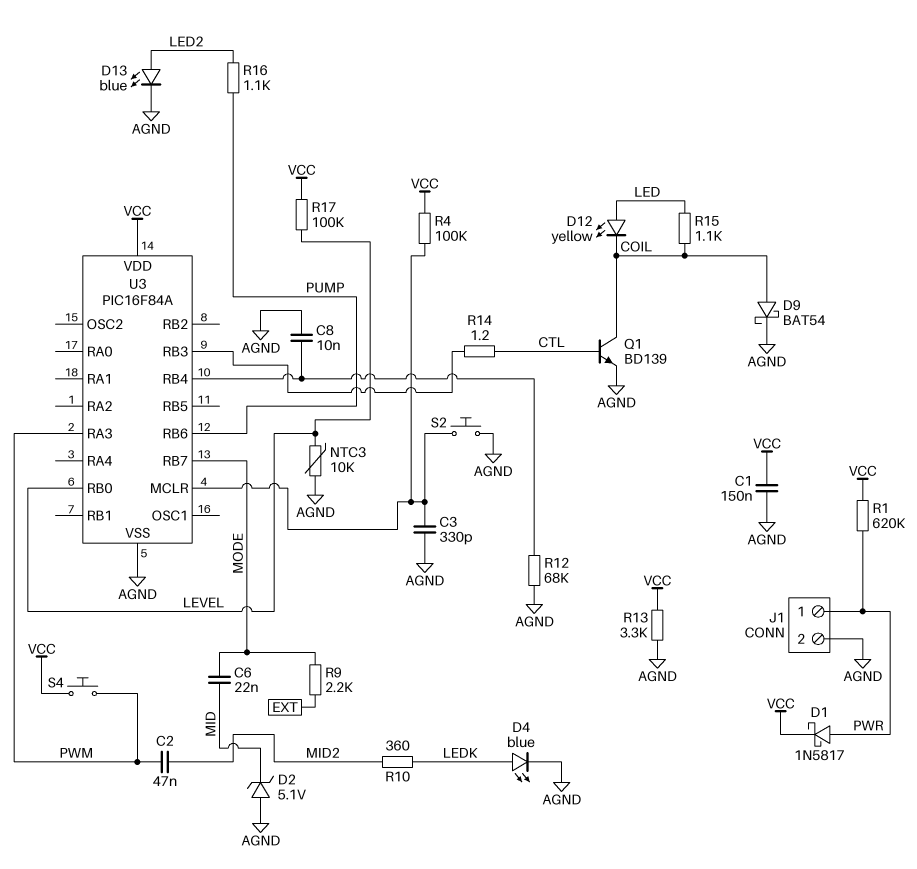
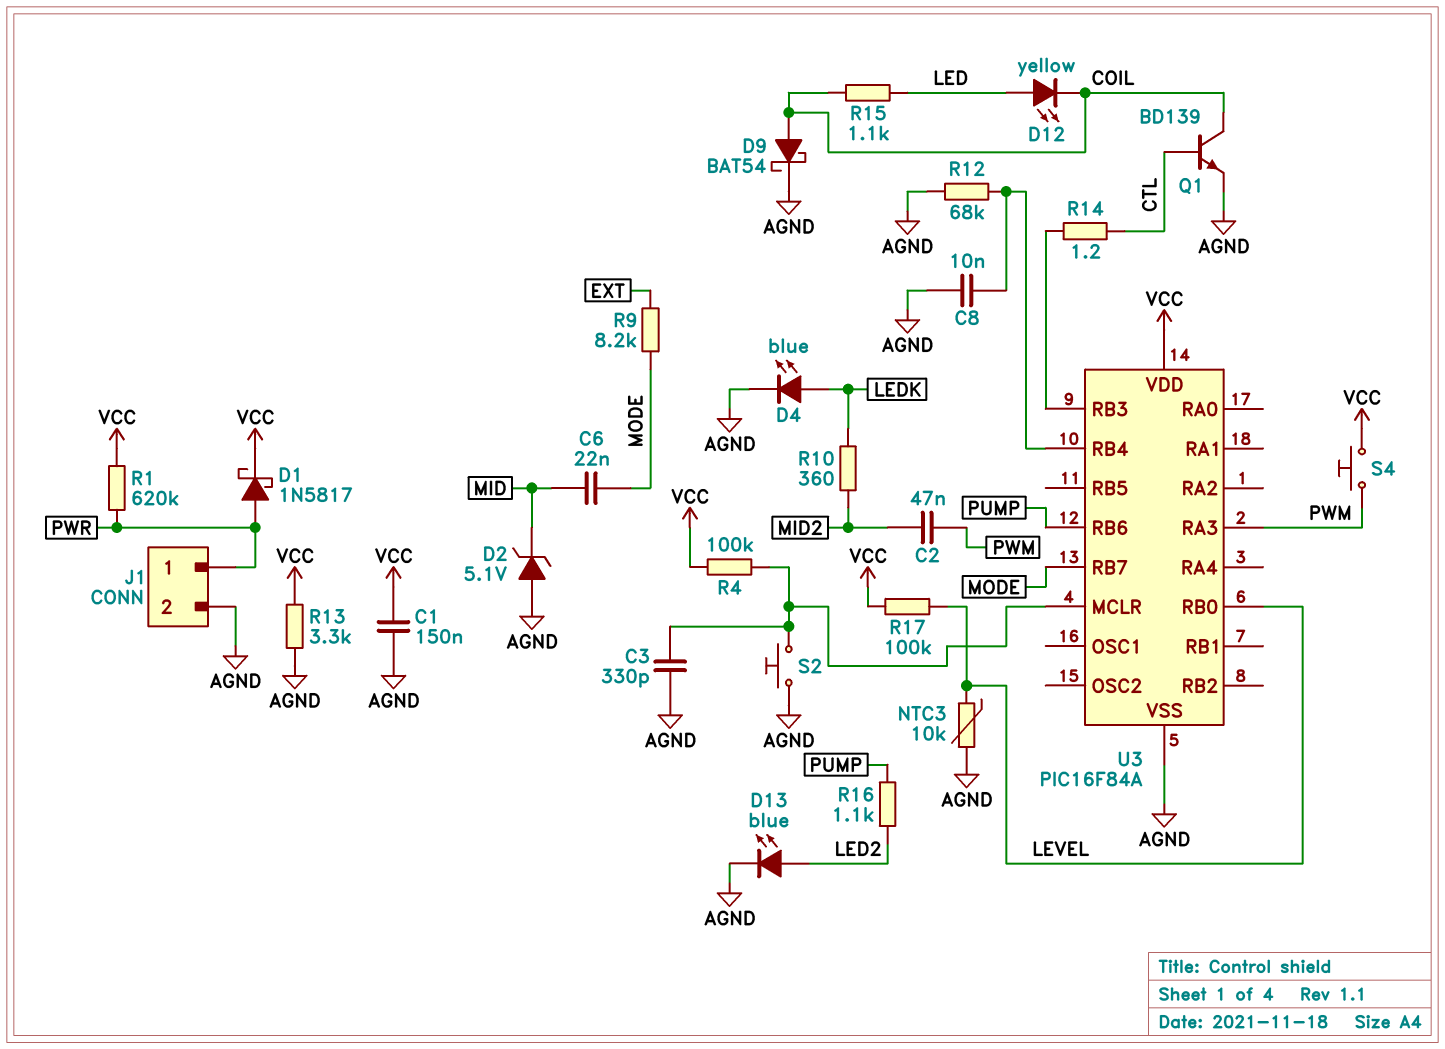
R9: 2.2k (EXT, MODE) -> 8.2k (EXT, MODE)

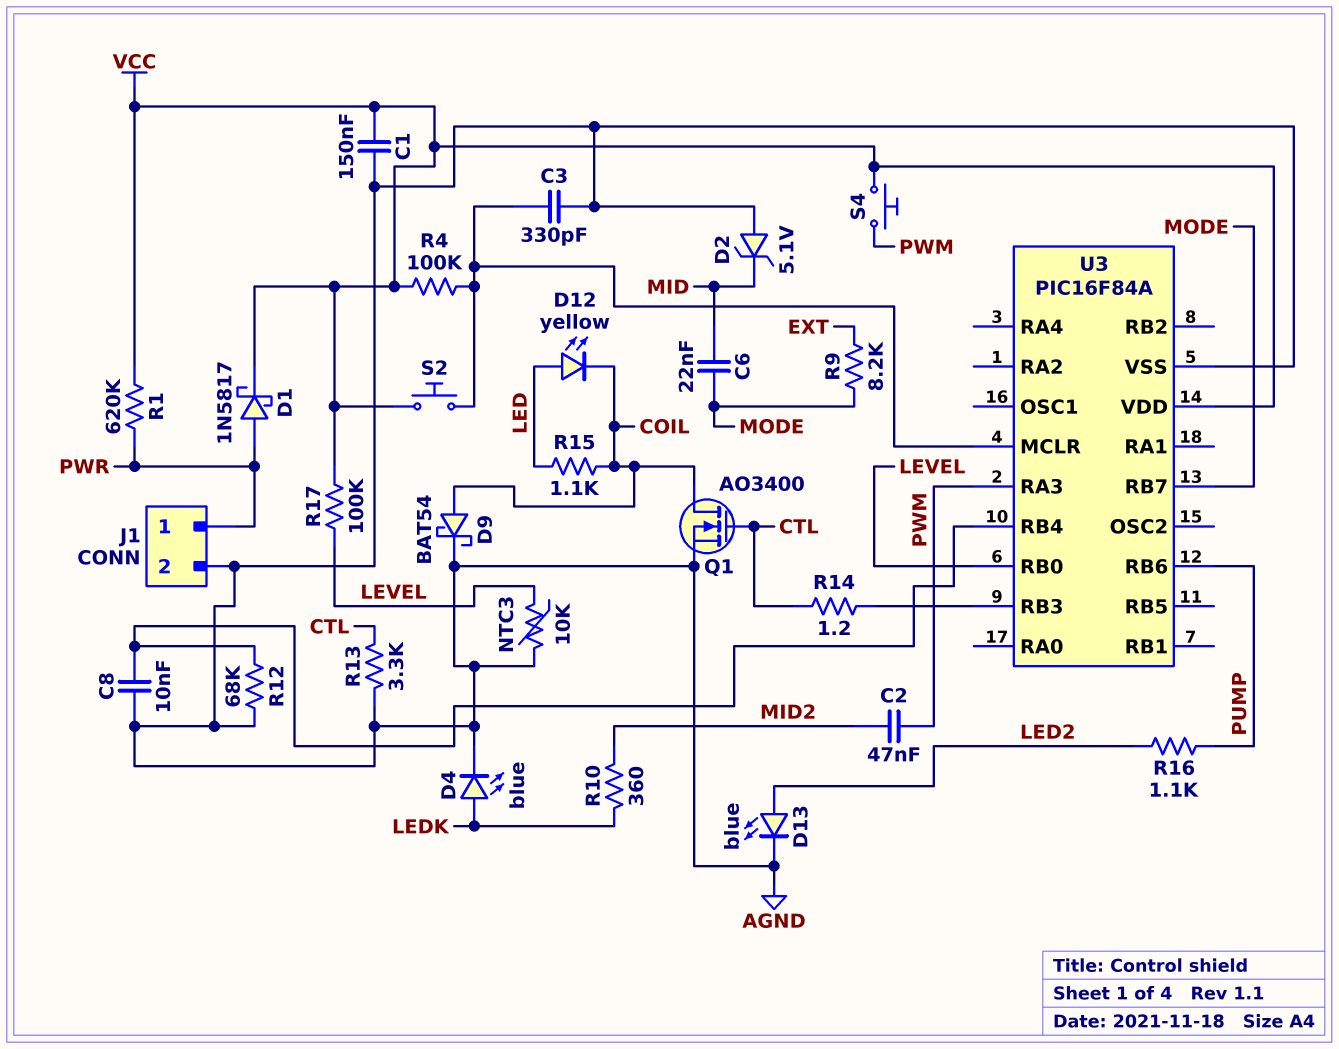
Q1: NPN BD139 (B CTL, C COIL, E AGND) -> NMOS AO3400 (G CTL, D COIL, S AGND)
R13: 3.3k (AGND, VCC) -> 3.3k (AGND, CTL)
S2: button (AGND, U3/MCLR) -> button (U3/MCLR, VCC)

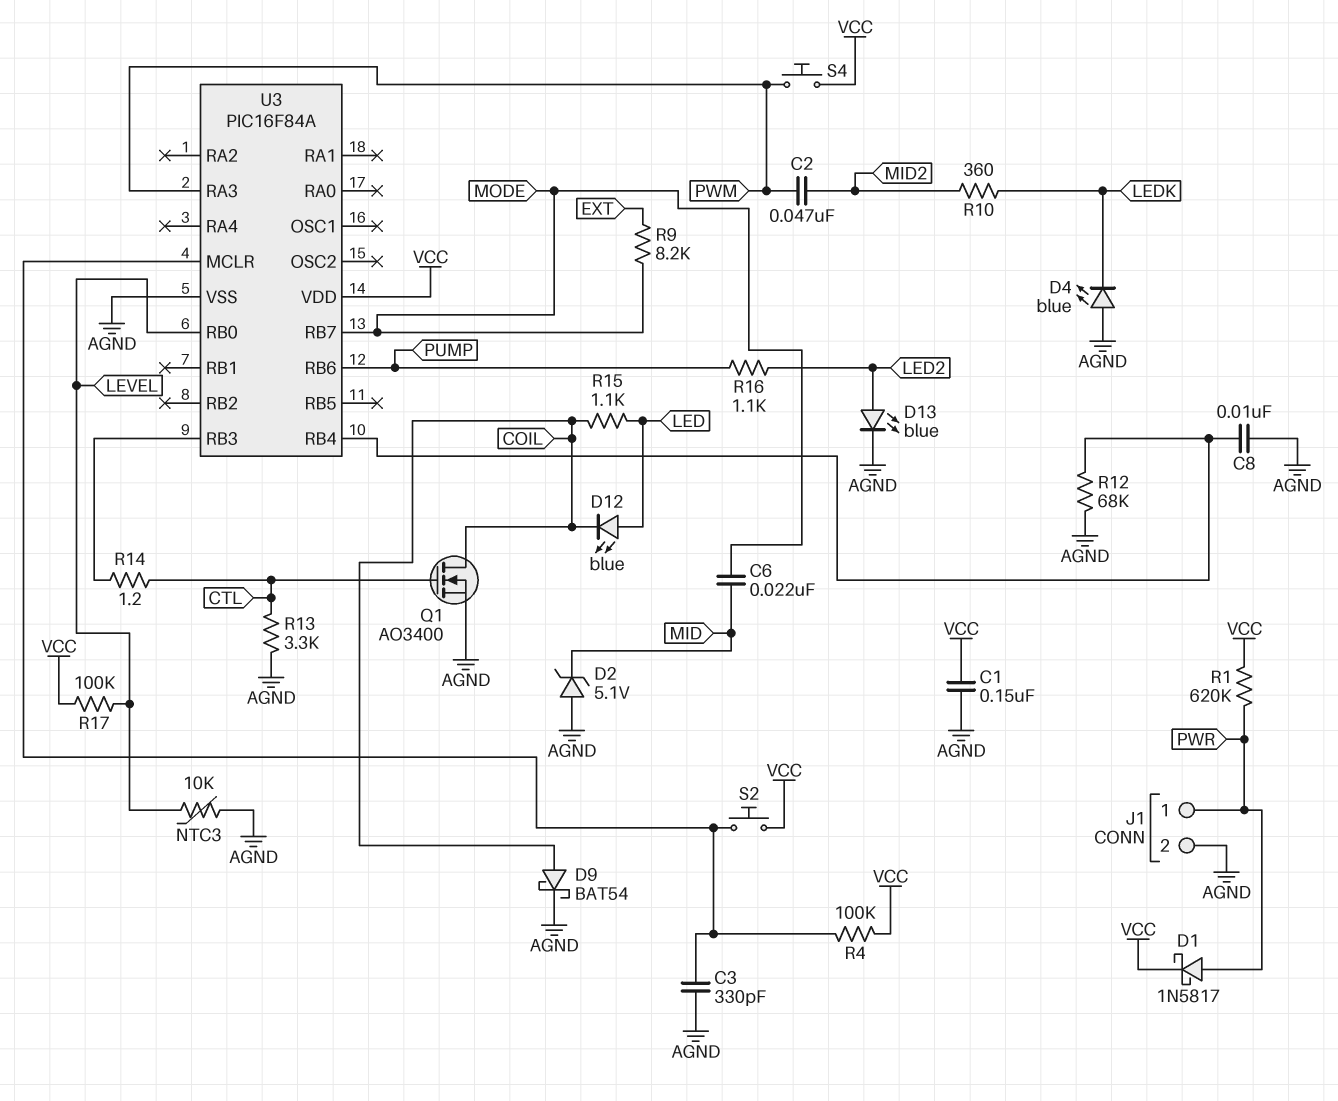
D4: LED blue (A LEDK, K AGND) -> LED blue (A AGND, K LEDK)
D12: LED yellow (A LED, K COIL) -> LED blue (A LED, K COIL)

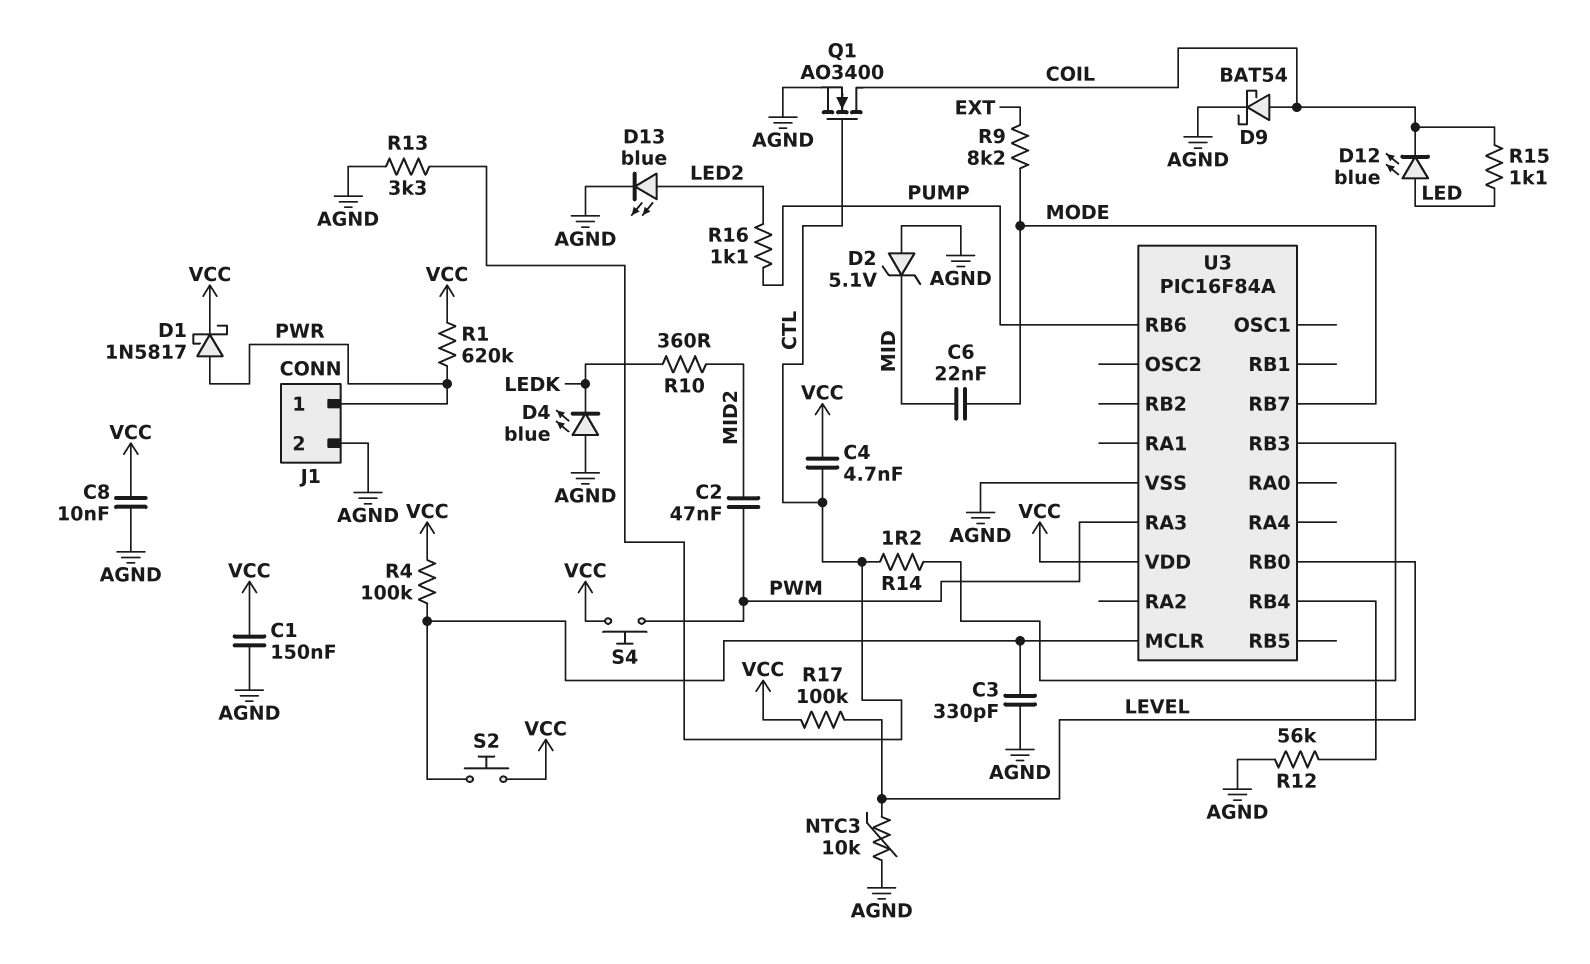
C4: none -> 4.7nF (CTL, VCC)
C8: 10nF (AGND, U3/RB4) -> 10nF (AGND, VCC)
R12: 68k (AGND, U3/RB4) -> 56k (AGND, U3/RB4)

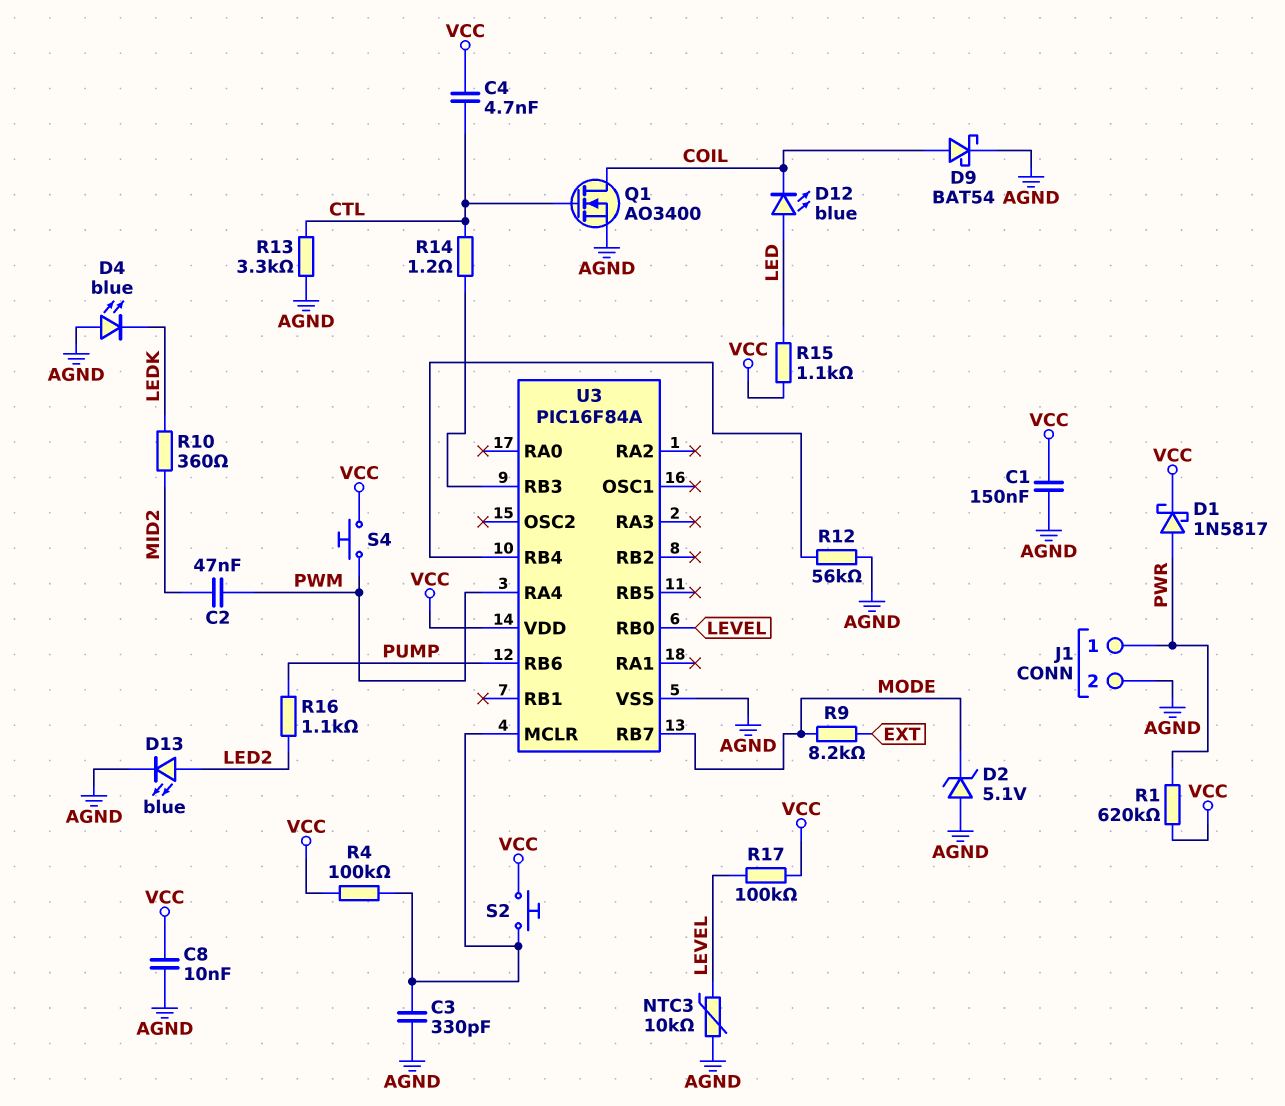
C6: 22nF (MID, MODE) -> none
D2: zener 5.1V (A AGND, K MID) -> zener 5.1V (A AGND, K MODE)
R15: 1.1k (COIL, LED) -> 1.1k (LED, VCC)
U3 pin RA3: PWM -> none
U3 pin RA4: none -> PWM

